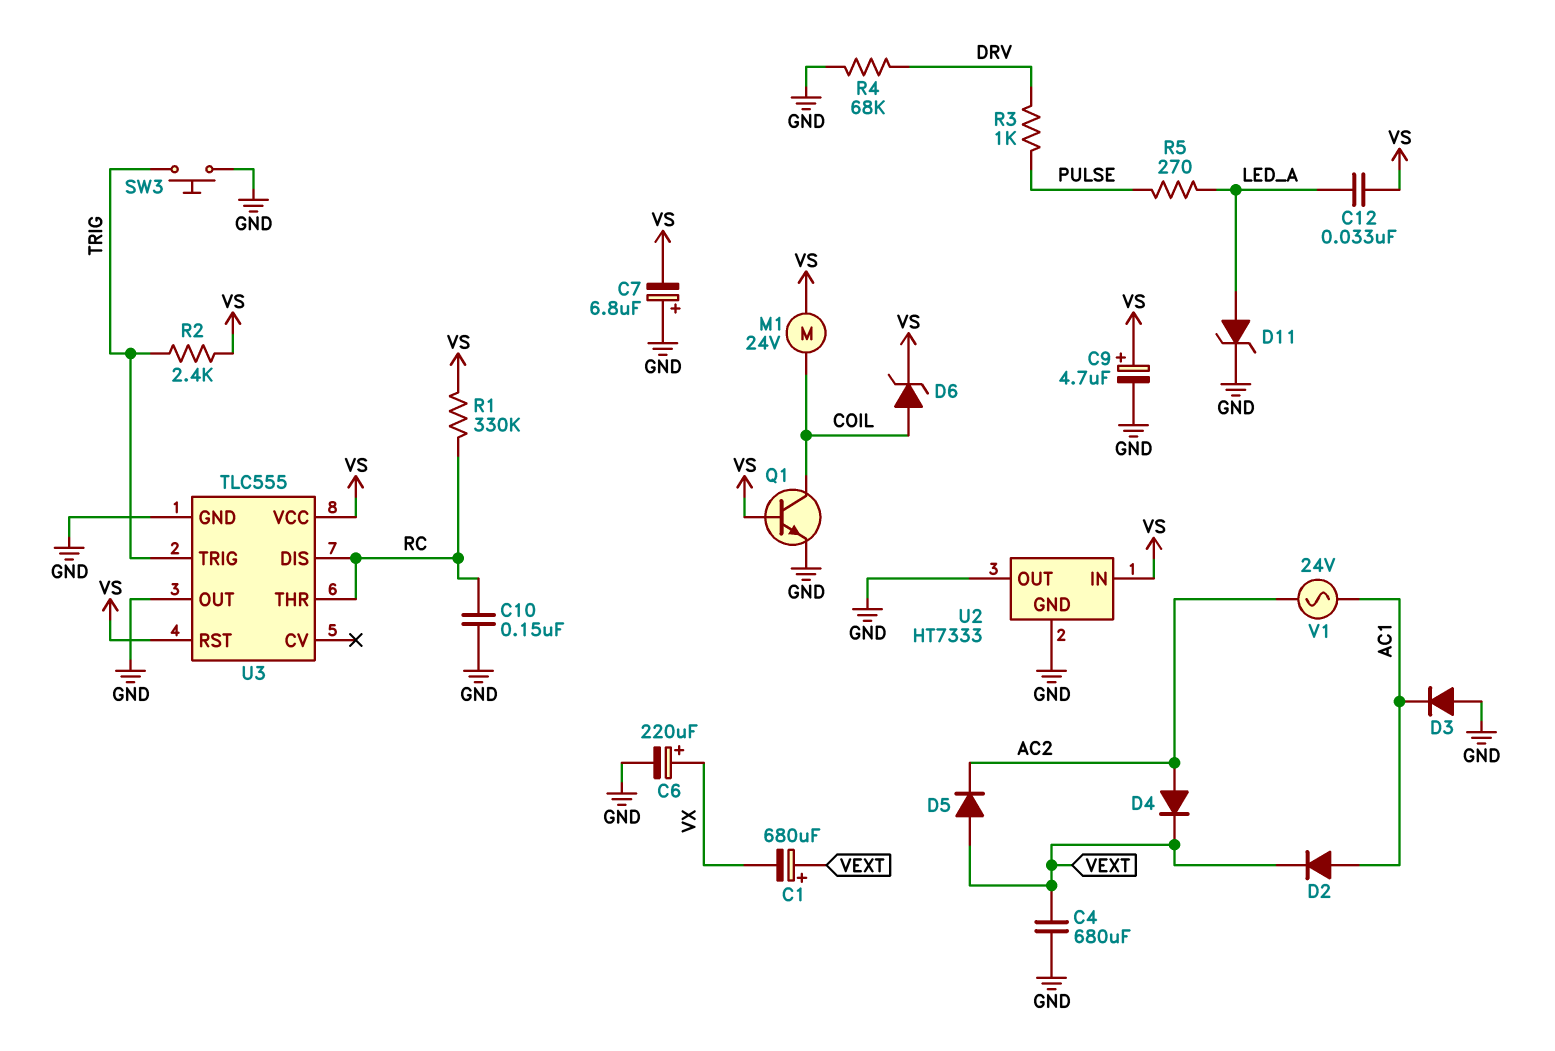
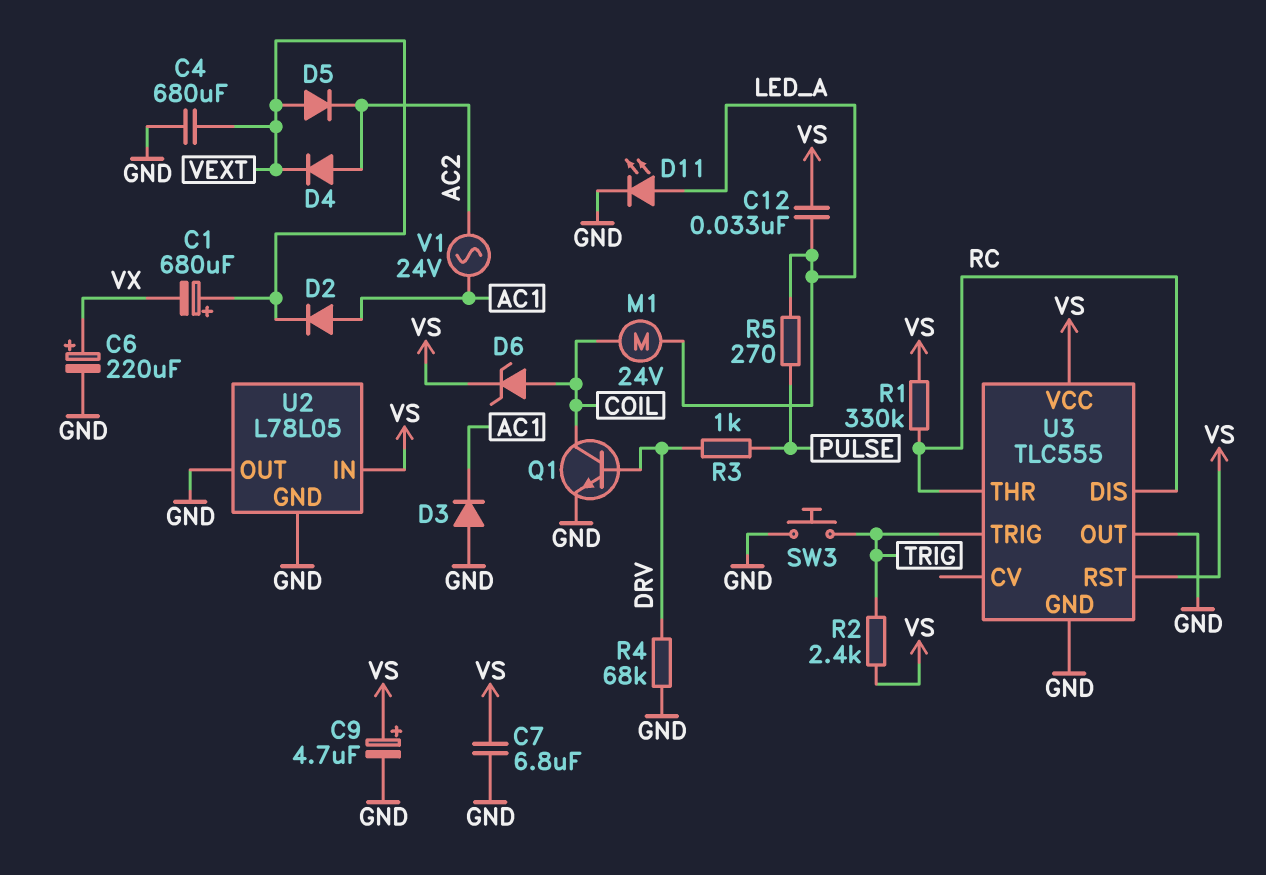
C7: 6.8uF (plus GND, minus VS) -> 6.8uF (GND, VS)
C10: 150nF (GND, RC) -> none
D11: zener (A LED_A, K GND) -> LED (A LED_A, K GND)
M1: motor 24V (COIL, VS) -> motor 24V (COIL, LED_A)
Q1: NPN (B VS, C COIL, E GND) -> NPN (B DRV, C COIL, E GND)
U2: HT7333 -> L78L05

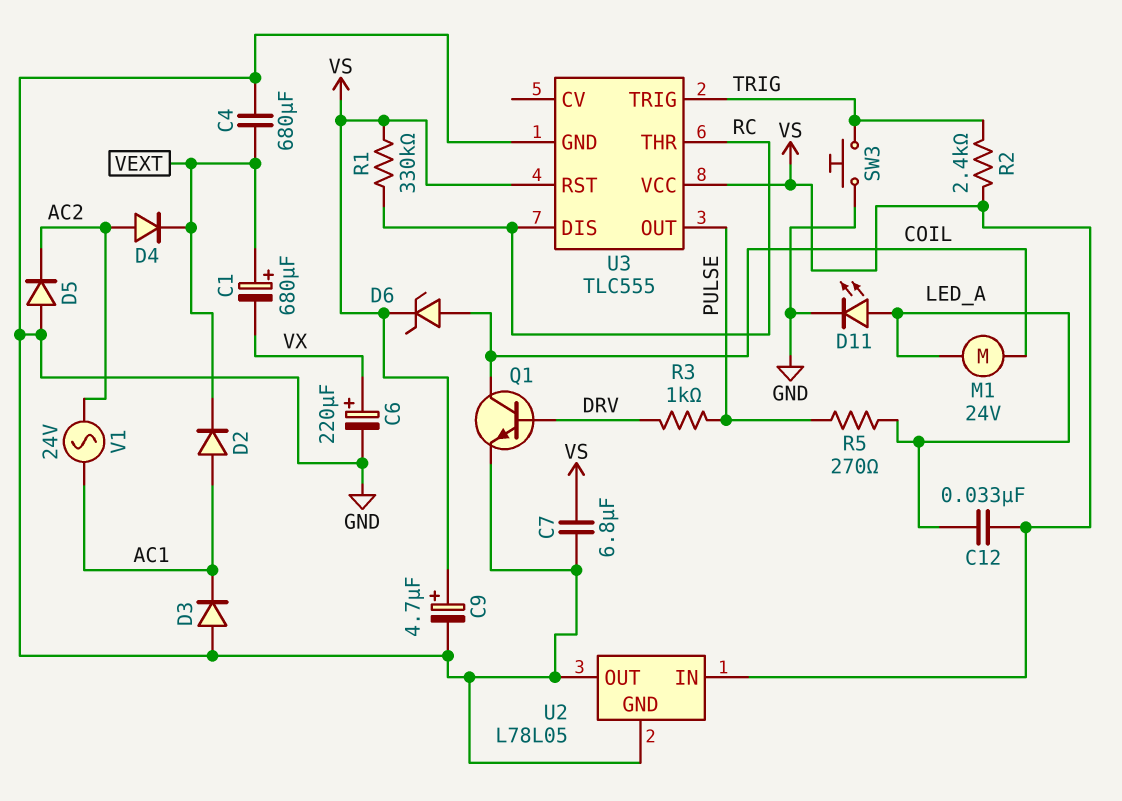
D5: diode (A VEXT, K AC2) -> diode (A GND, K AC2)
R4: 68k (DRV, GND) -> none
U3 pin OUT: GND -> PULSE

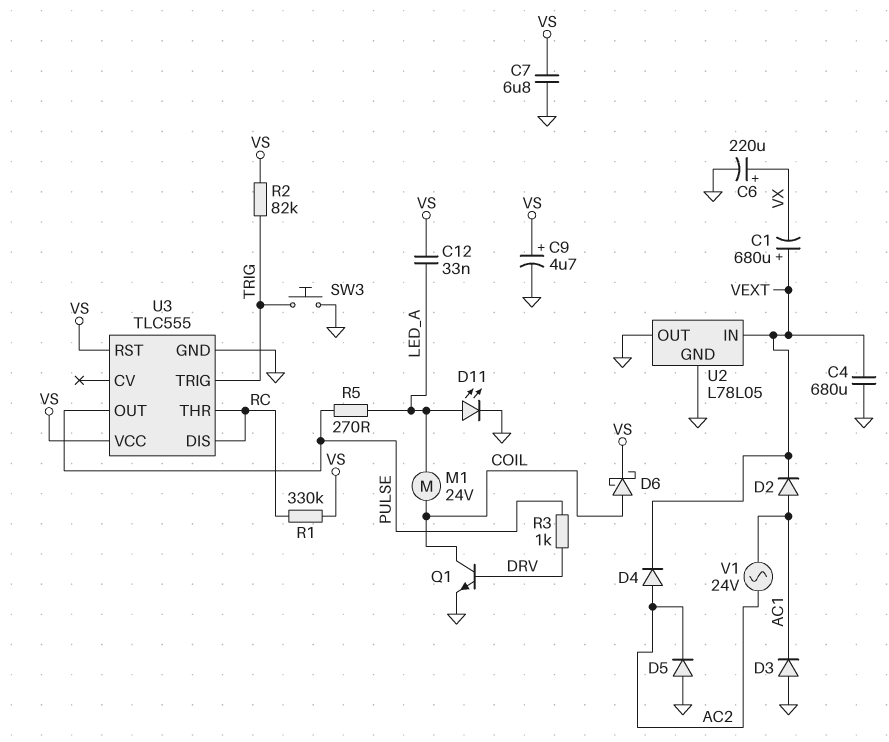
D6: zener (A COIL, K VS) -> schottky (A COIL, K VS)
R2: 2.4k (TRIG, VS) -> 82k (TRIG, VS)
U2 pin IN: VS -> VEXT

